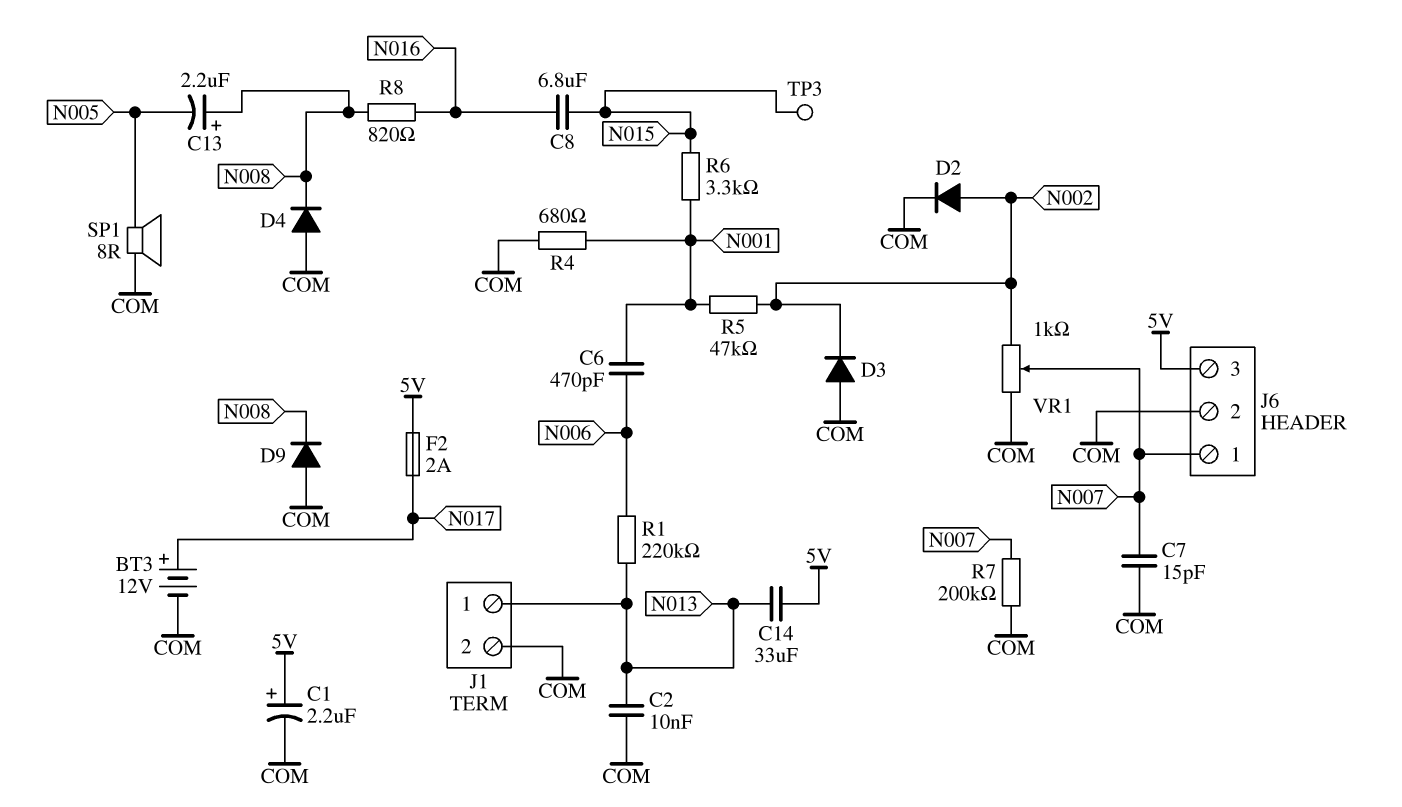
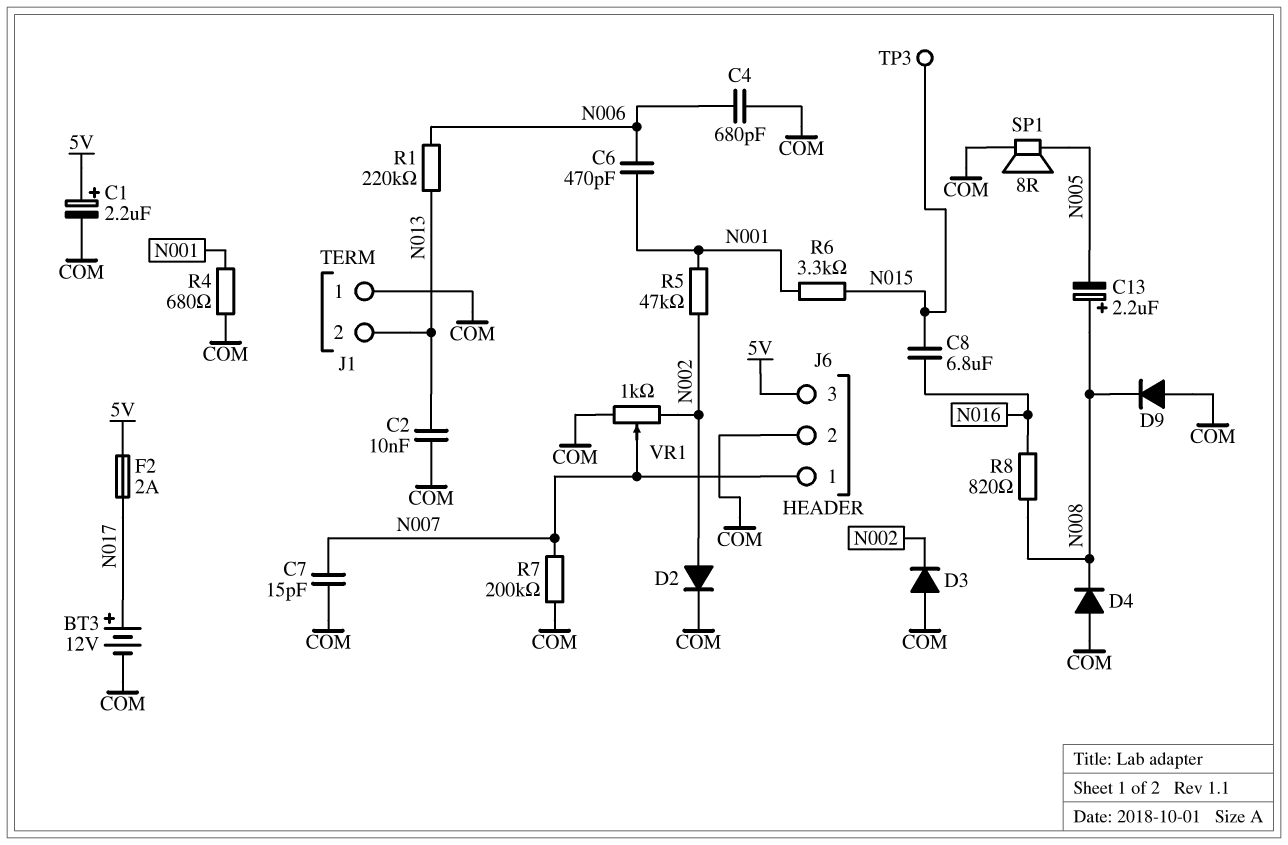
C4: none -> 680pF (COM, N006)
C14: 33uF (5V, N013) -> none
J1 pin 1: N013 -> COM
J1 pin 2: COM -> N013

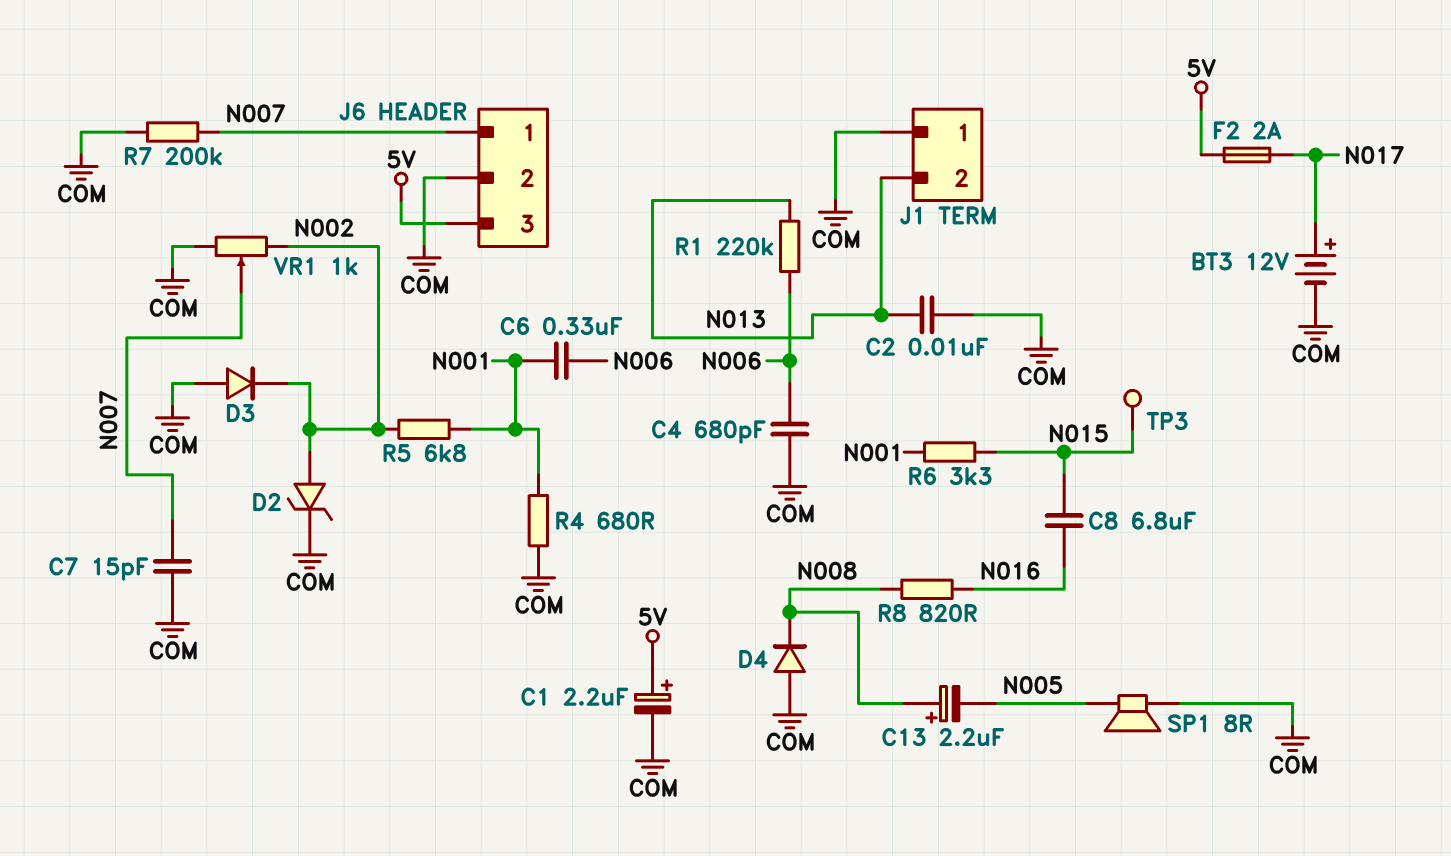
C6: 470pF (N001, N006) -> 330nF (N001, N006)
D2: diode (A N002, K COM) -> zener (A N002, K COM)
D9: diode (A COM, K N008) -> none
R5: 47k (N001, N002) -> 6.8k (N001, N002)

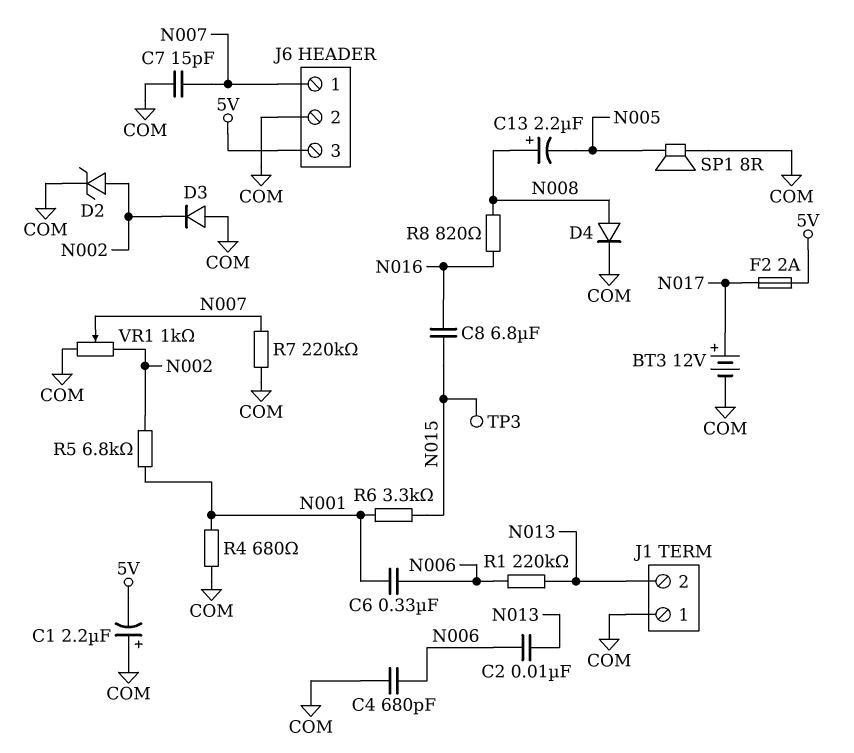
C1: 2.2uF (plus 5V, minus COM) -> 2.2uF (plus COM, minus 5V)
C2: 10nF (COM, N013) -> 10nF (N006, N013)
D4: diode (A COM, K N008) -> diode (A N008, K COM)
R7: 200k (COM, N007) -> 220k (COM, N007)

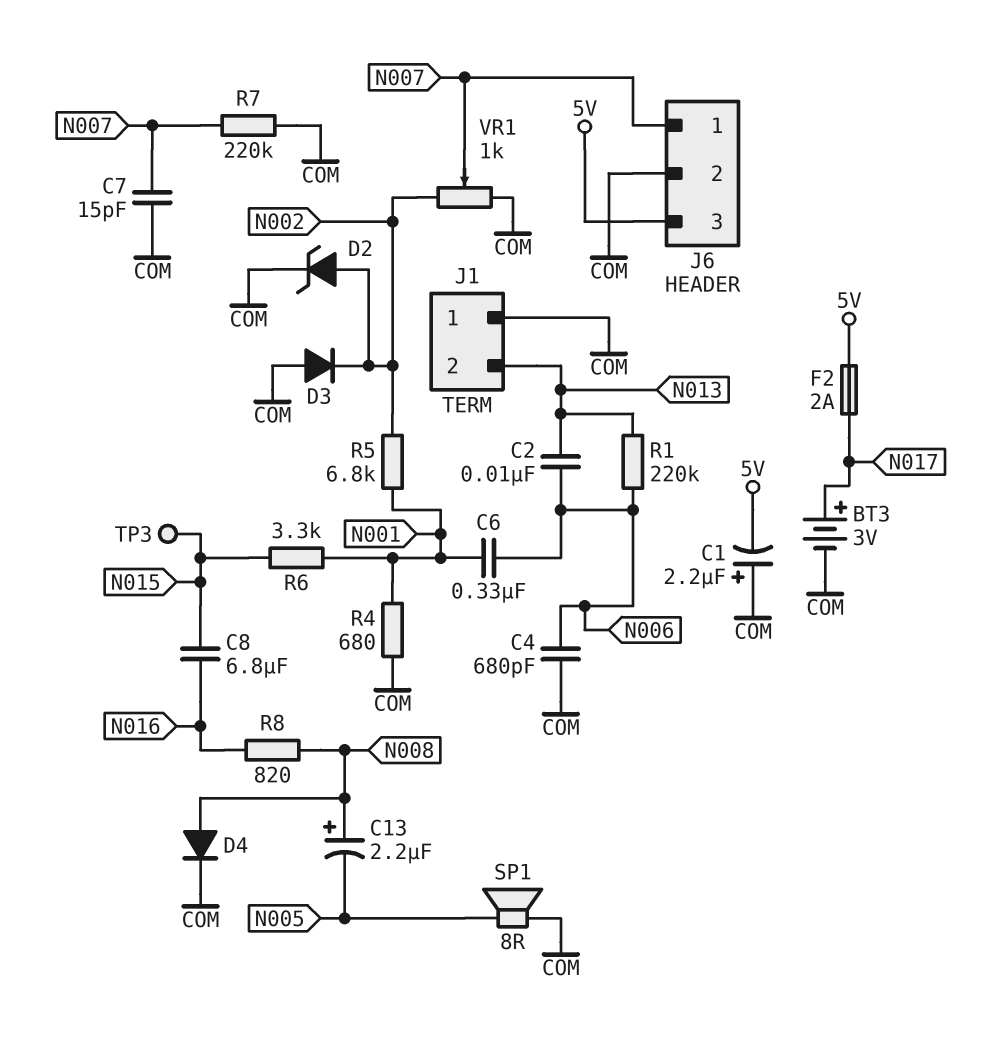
BT3: 12V (plus N017, minus COM) -> 3V (plus N017, minus COM)

